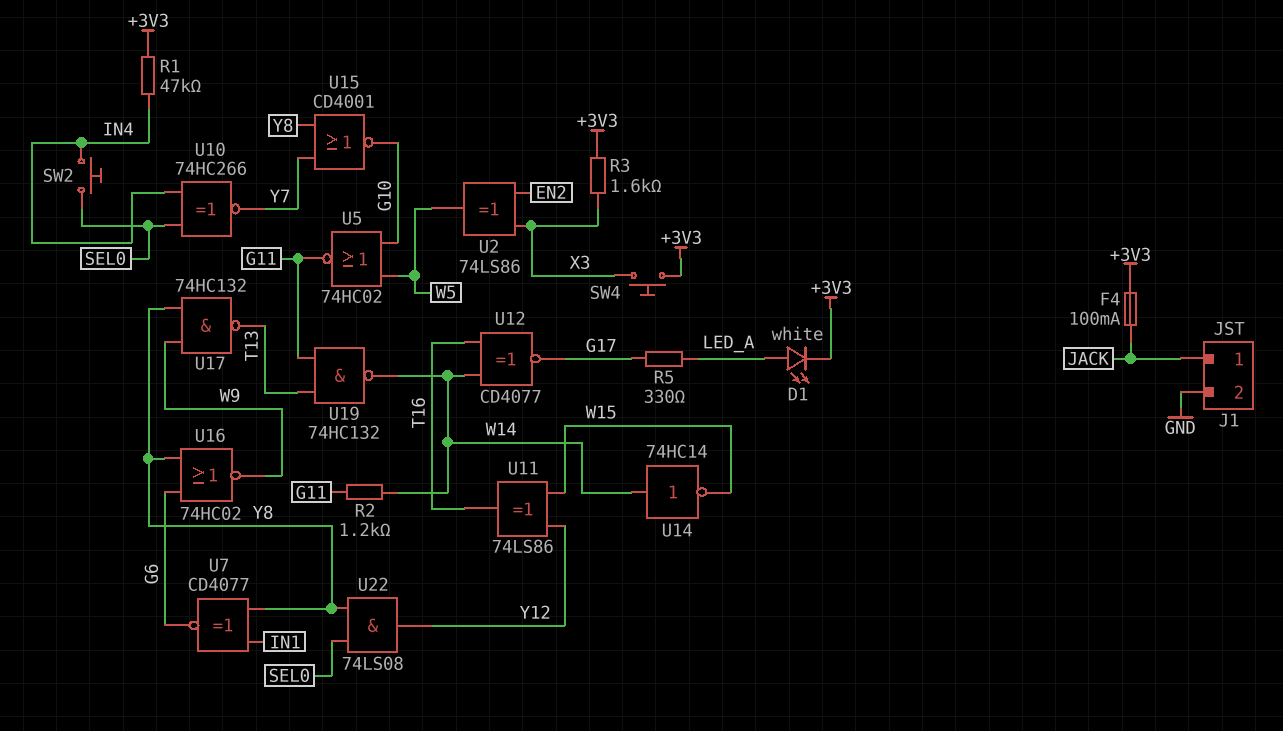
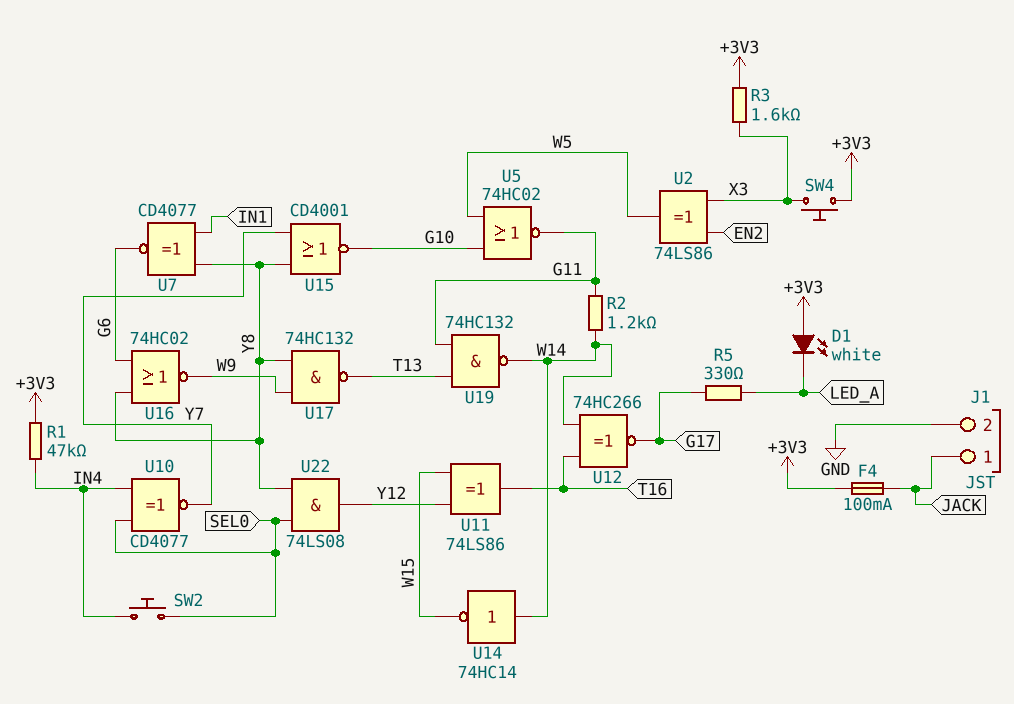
D1: LED white (A LED_A, K +3V3) -> LED white (A +3V3, K LED_A)
U10: XNOR 74HC266 (in IN4, in SEL0, out Y7) -> XNOR CD4077 (in IN4, in SEL0, out Y7)
U12: XNOR CD4077 (in T16, in W14, out G17) -> XNOR 74HC266 (in T16, in W14, out G17)

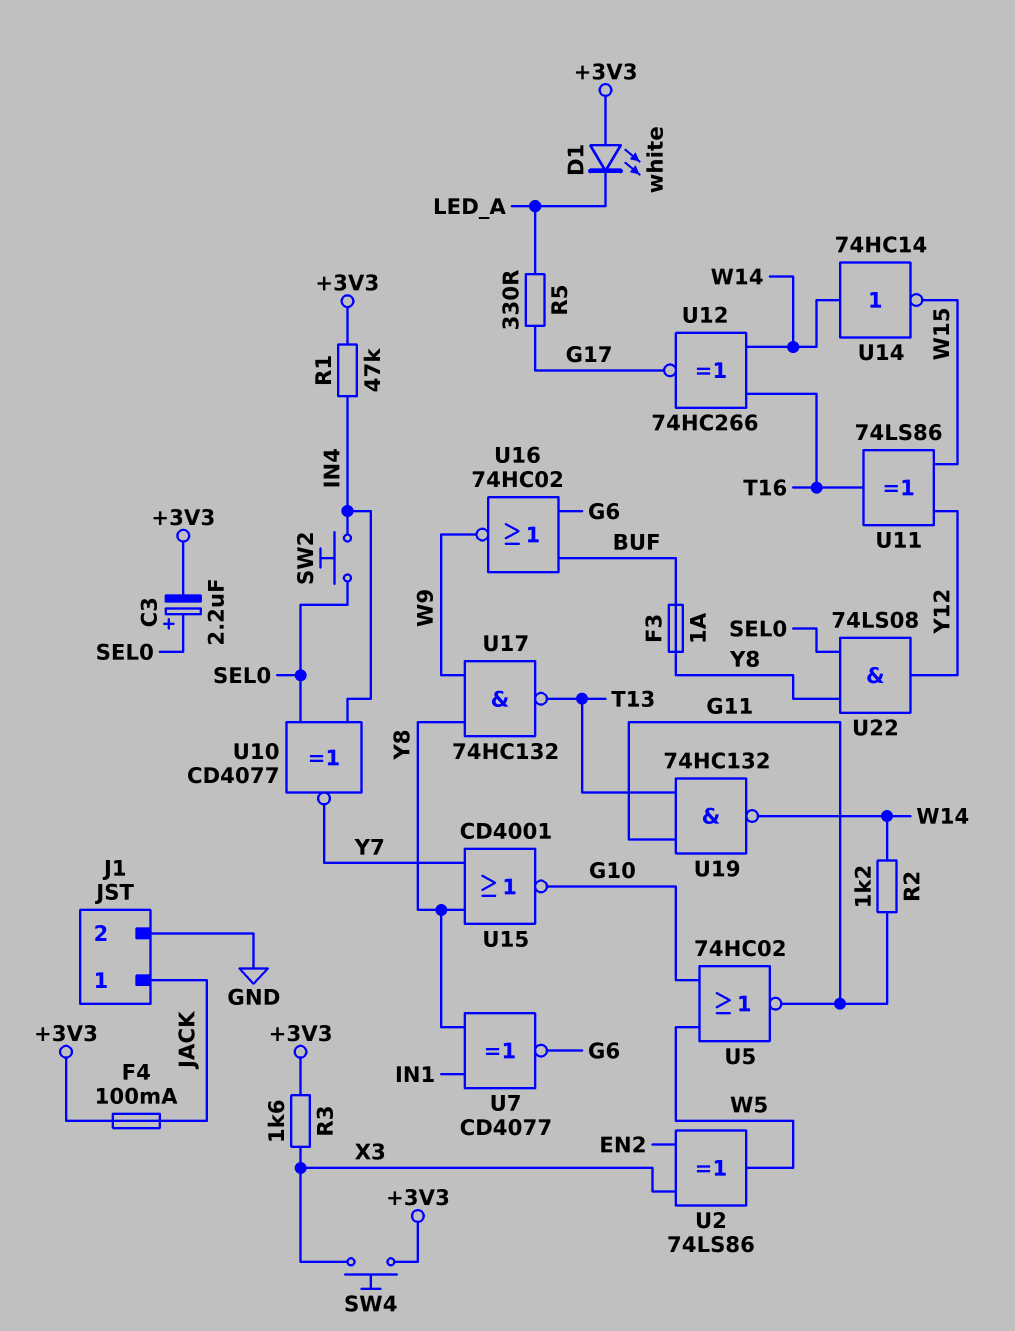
C3: none -> 2.2uF (plus SEL0, minus +3V3)
F3: none -> 1A (BUF, Y8)
U16: NOR 74HC02 (in G6, in Y8, out W9) -> NOR 74HC02 (in BUF, in G6, out W9)

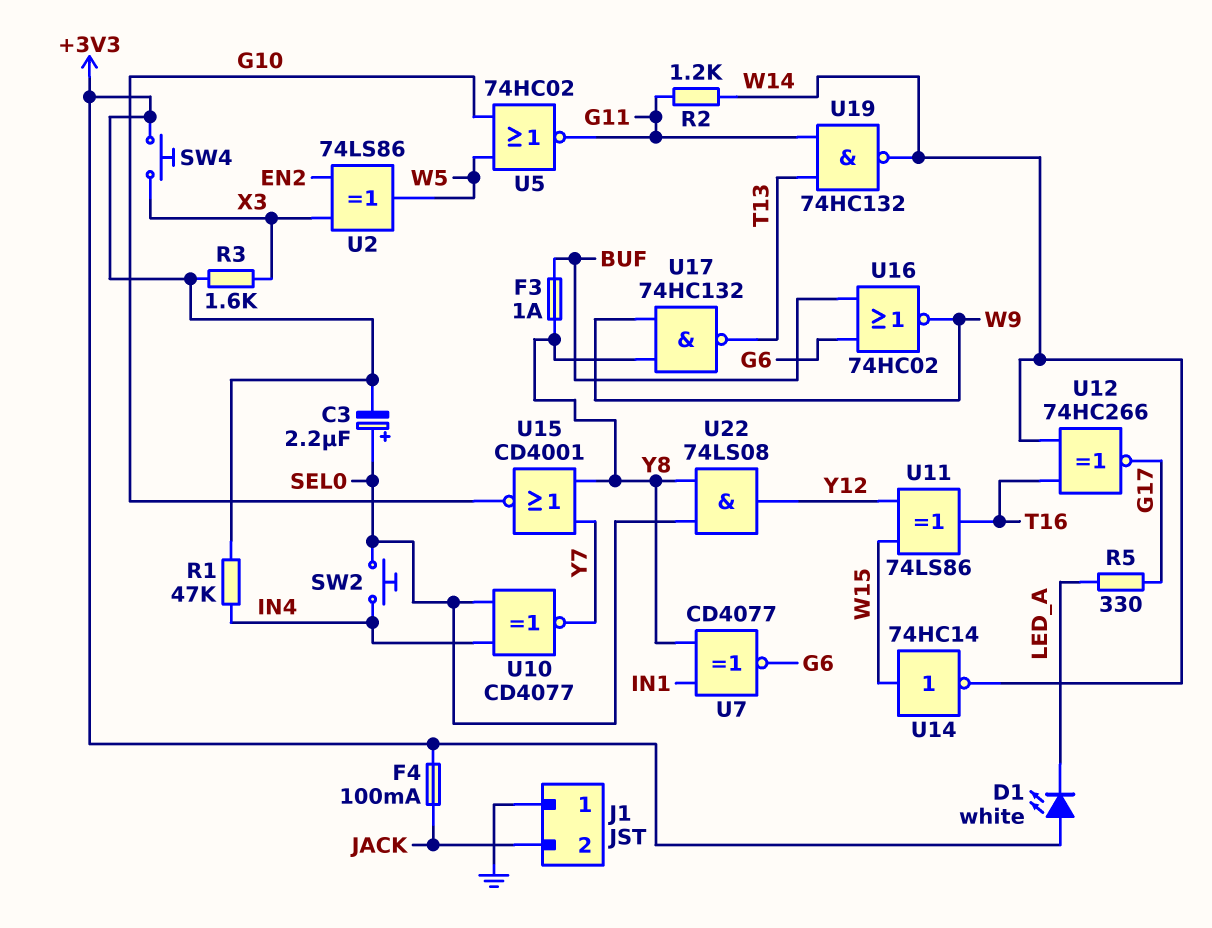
J1 pin 1: JACK -> GND
J1 pin 2: GND -> JACK
U14: NOT 74HC14 (in W14, out W15) -> NOT 74HC14 (in W15, out W14)

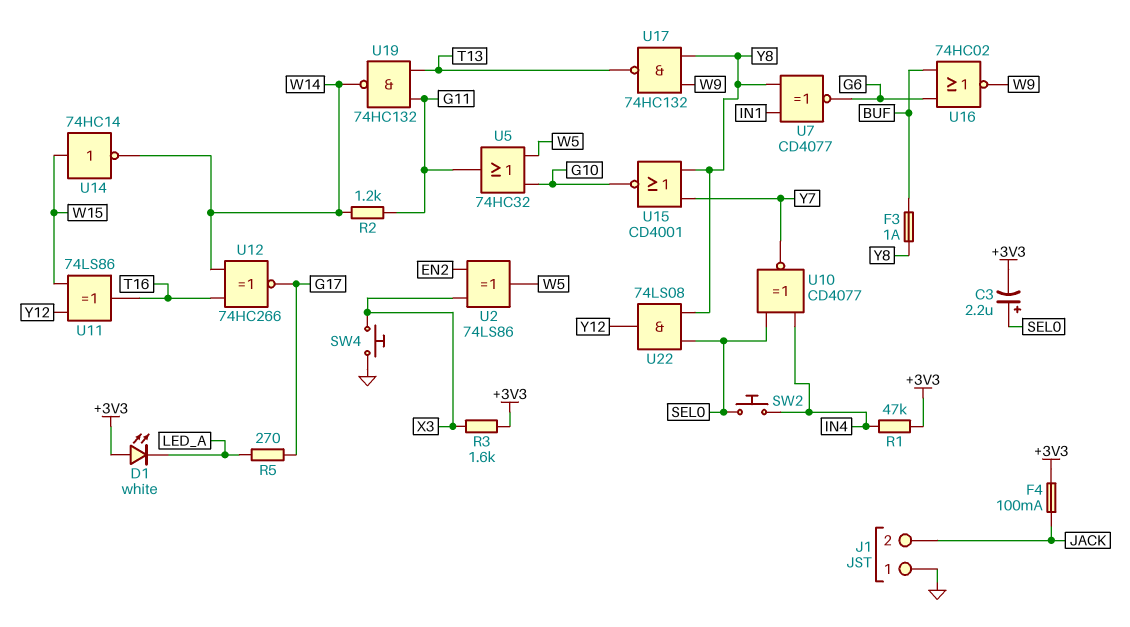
R5: 330 (G17, LED_A) -> 270 (G17, LED_A)
SW4: button (+3V3, X3) -> button (GND, X3)
U5: NOR 74HC02 (in G10, in W5, out G11) -> OR 74HC32 (in G10, in W5, out G11)

